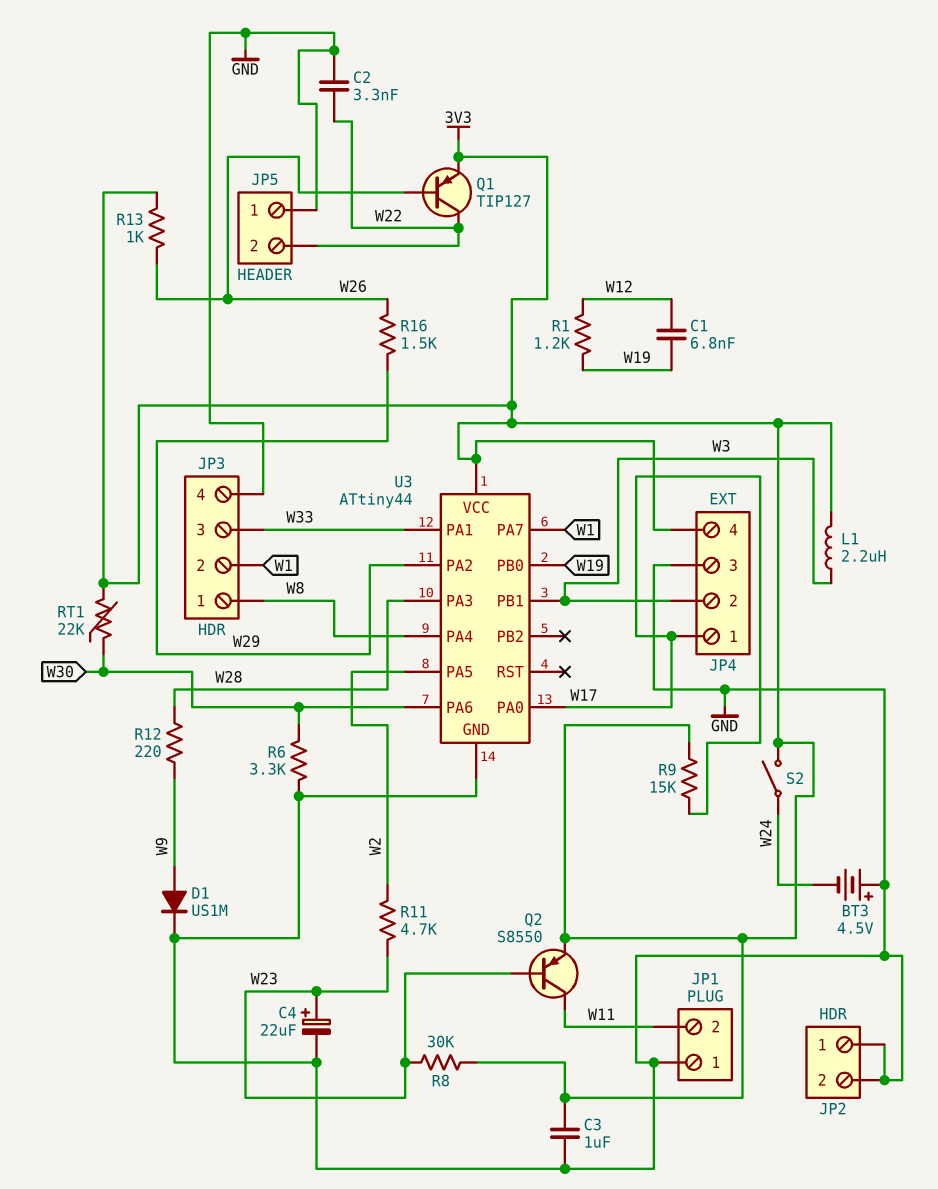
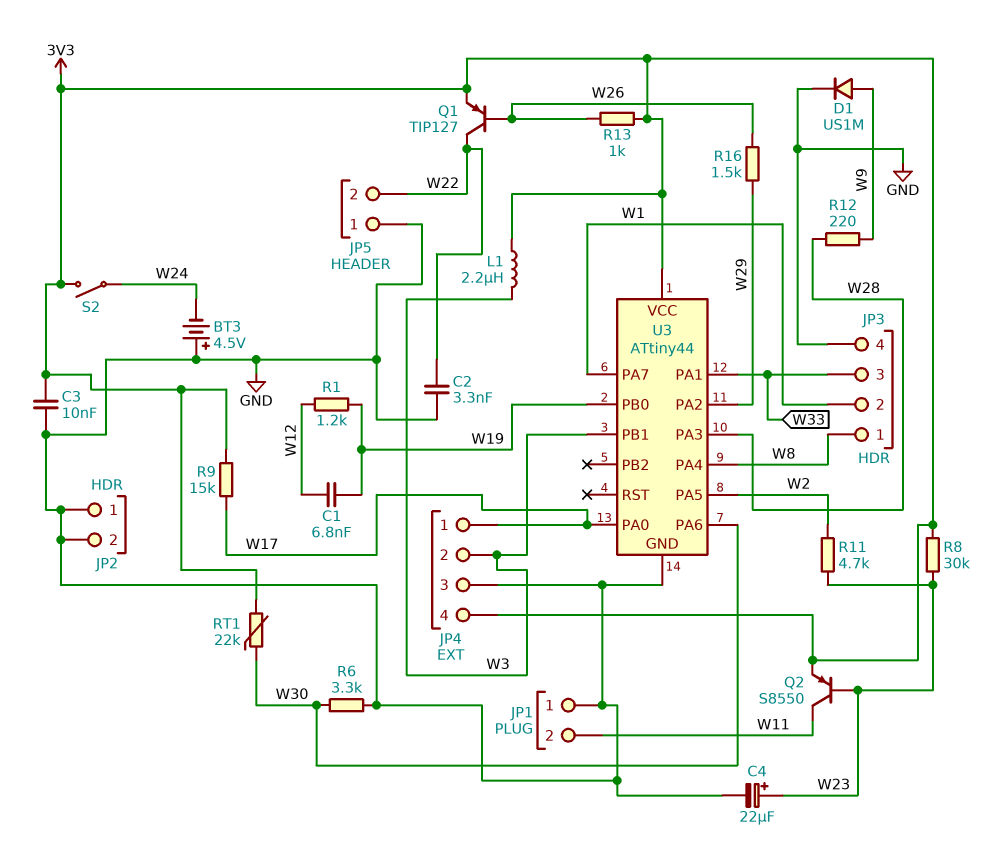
C3: 1uF (3V3, GND) -> 10nF (3V3, GND)

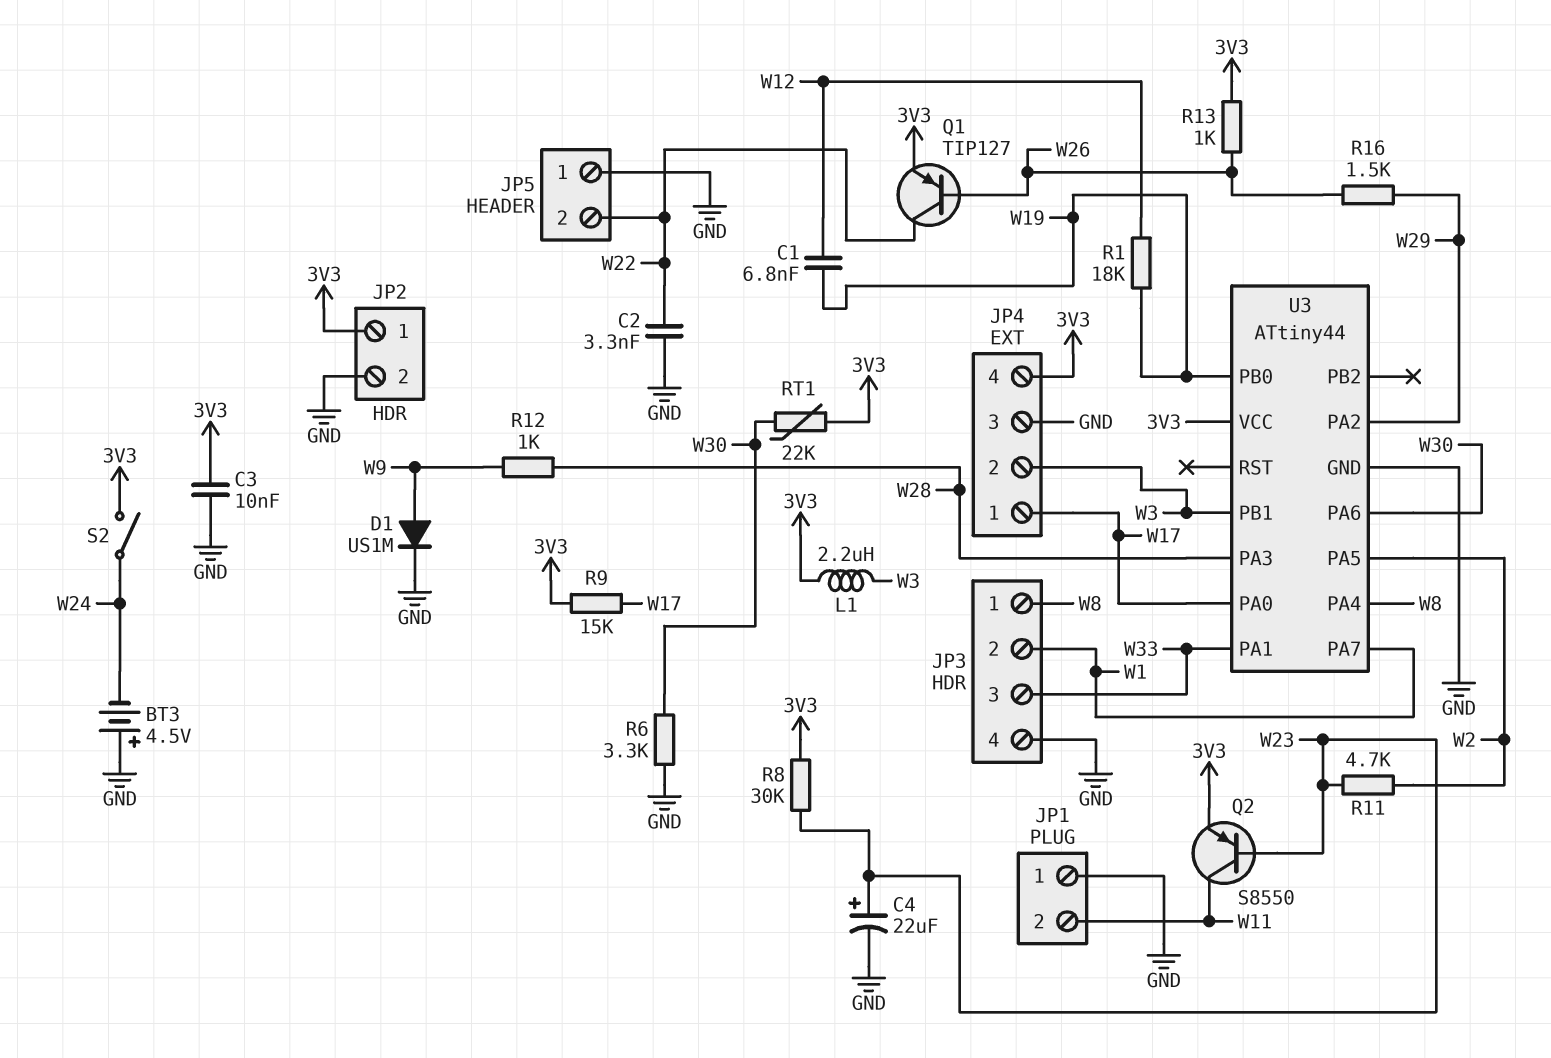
JP2 pin 1: GND -> 3V3
R1: 1.2k (W12, W19) -> 18k (W12, W19)
R12: 220 (W9, W28) -> 1k (W9, W28)

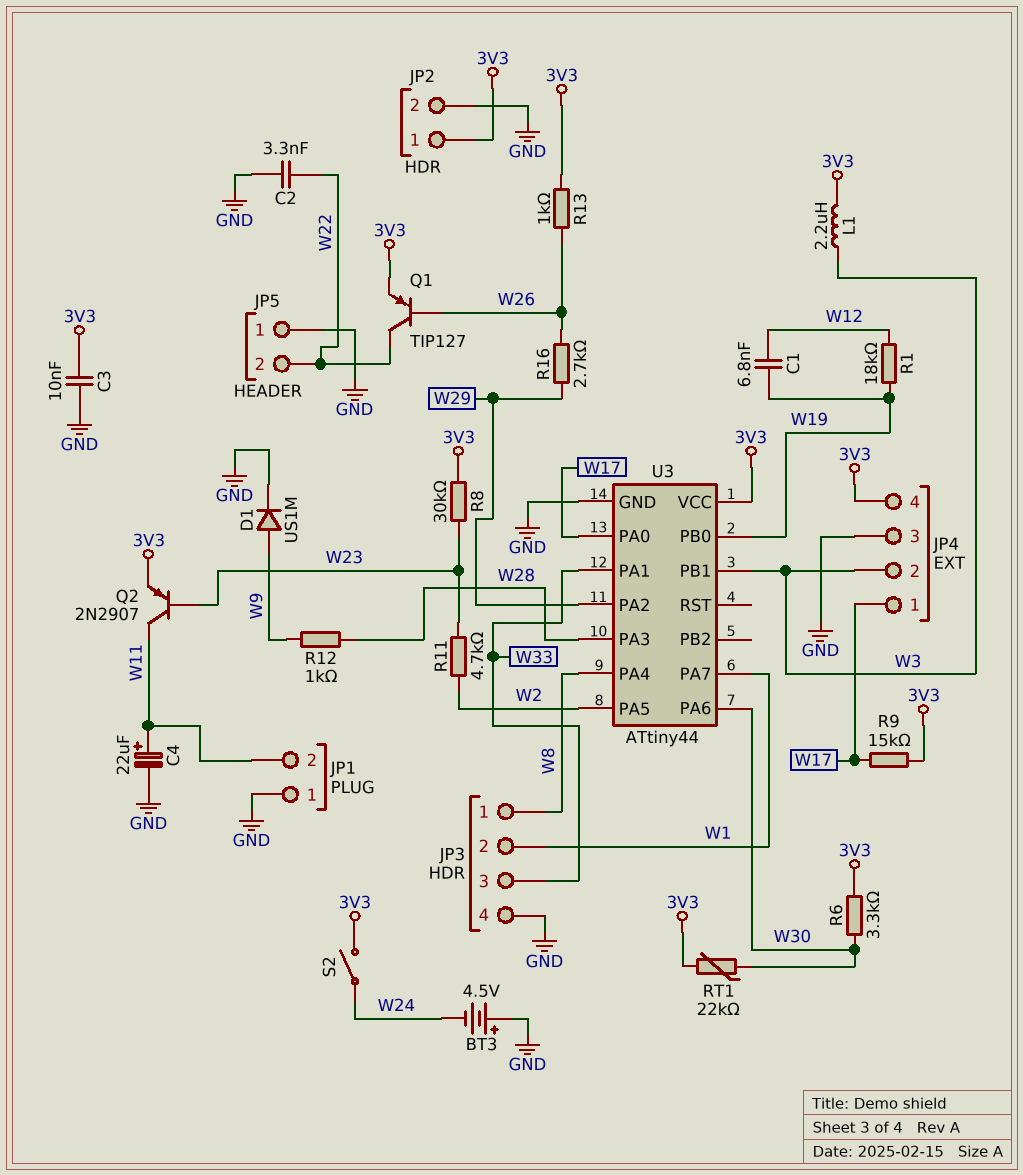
C4: 22uF (plus W23, minus GND) -> 22uF (plus W11, minus GND)
Q2: PNP S8550 (B W23, C W11, E 3V3) -> PNP 2N2907 (B W23, C W11, E 3V3)
R6: 3.3k (GND, W30) -> 3.3k (3V3, W30)
R16: 1.5k (W26, W29) -> 2.7k (W26, W29)

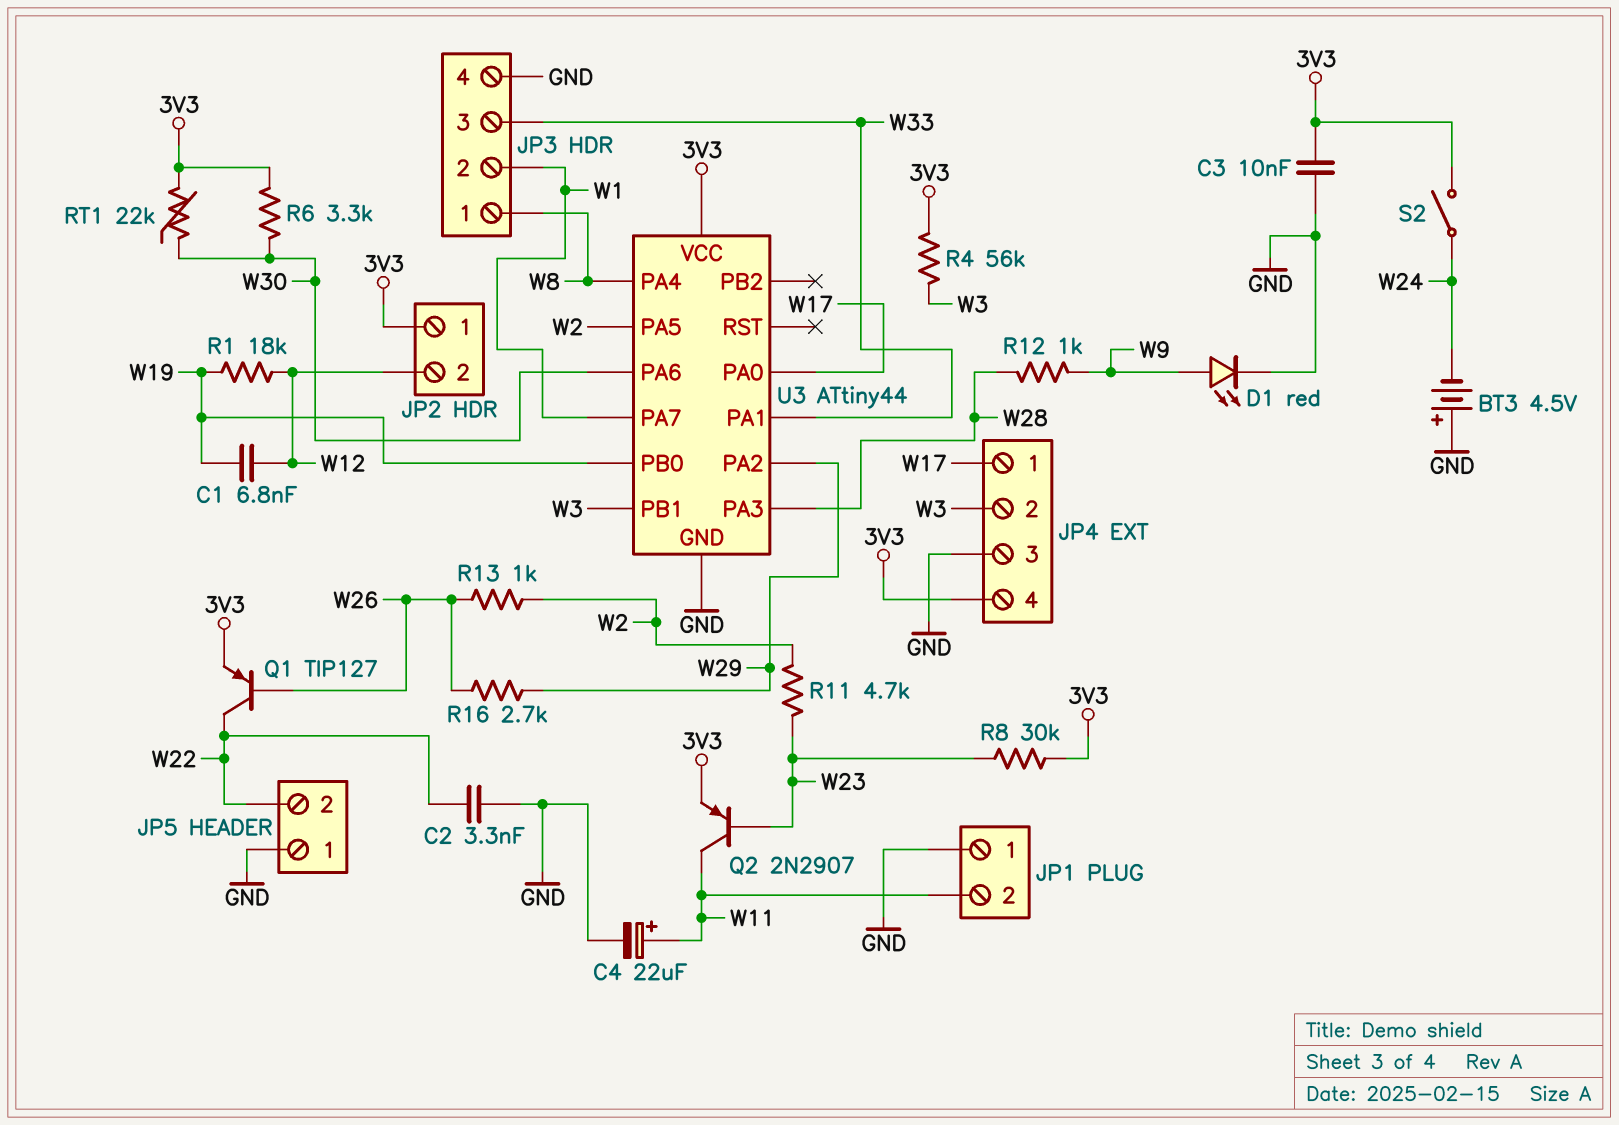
D1: diode US1M (A W9, K GND) -> LED red (A W9, K GND)
JP2 pin 2: GND -> W12
L1: 2.2uH (3V3, W3) -> none
R4: none -> 56k (3V3, W3)
R9: 15k (3V3, W17) -> none
R13: 1k (3V3, W26) -> 1k (W2, W26)

